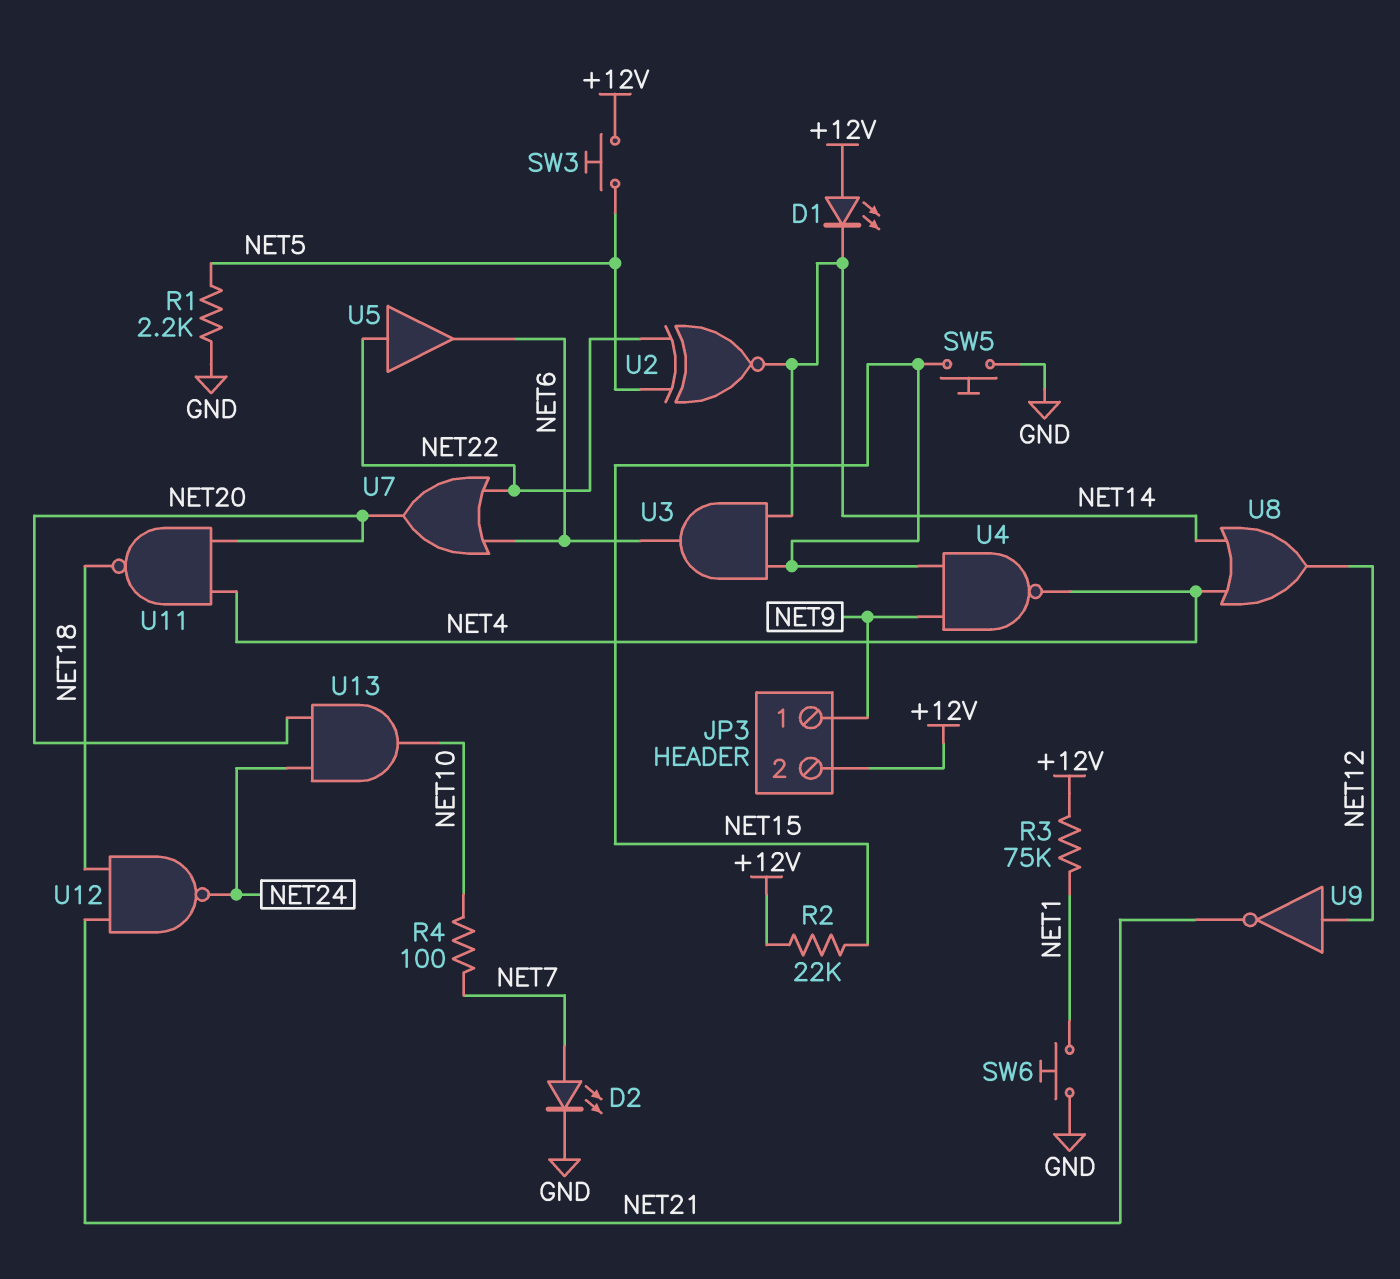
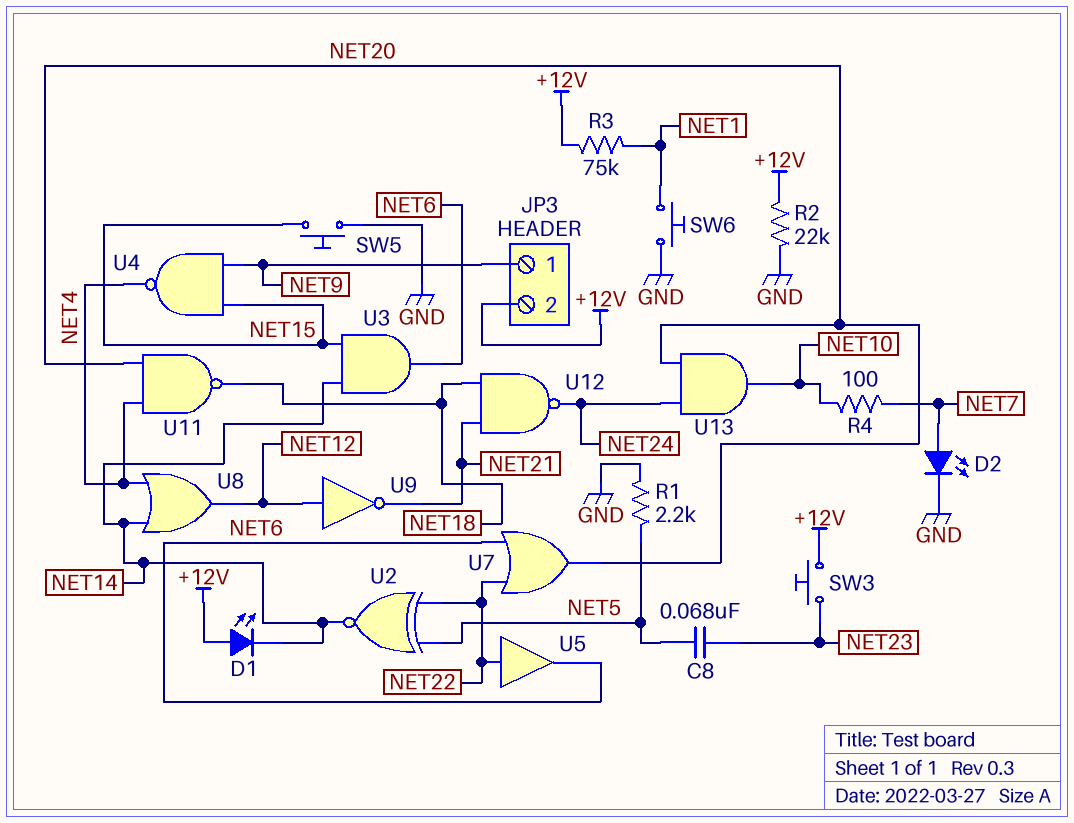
C8: none -> 68nF (NET5, NET23)
R2: 22k (+12V, NET15) -> 22k (+12V, GND)
SW3: button (+12V, NET5) -> button (+12V, NET23)

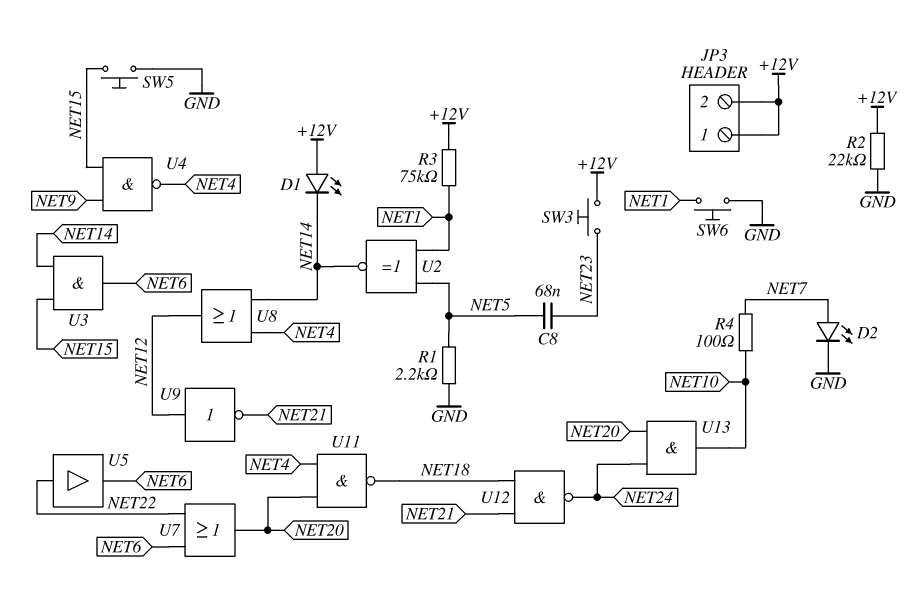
JP3 pin 1: NET9 -> +12V
U2: XNOR (in NET5, in NET22, out NET14) -> XNOR (in NET1, in NET5, out NET14)

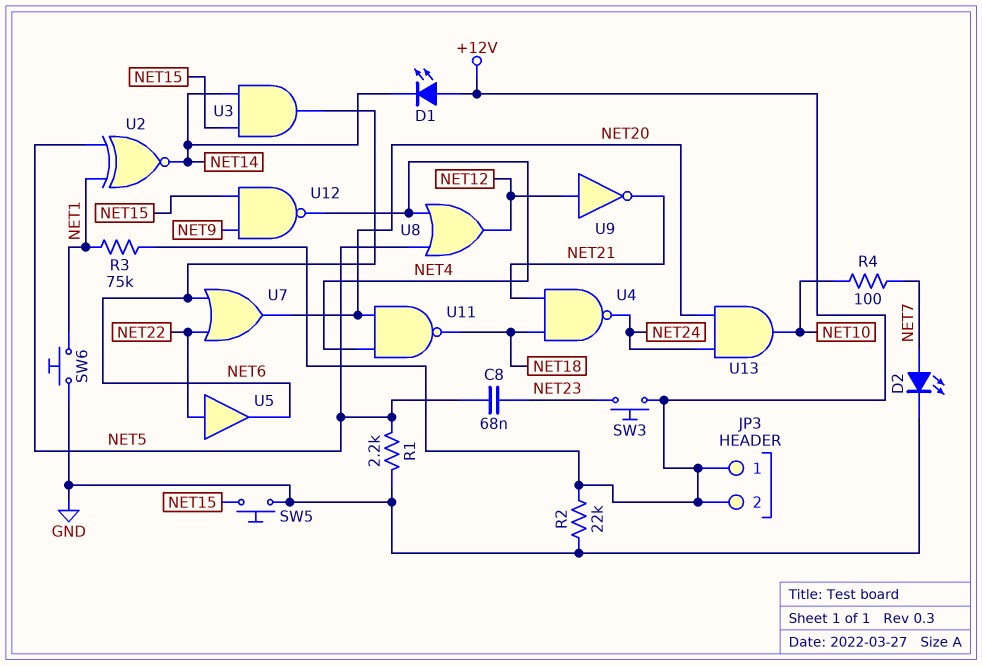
U4: NAND (in NET9, in NET15, out NET4) -> NAND (in NET18, in NET21, out NET24)
U8: OR (in NET4, in NET14, out NET12) -> OR (in NET4, in NET5, out NET12)
U12: NAND (in NET18, in NET21, out NET24) -> NAND (in NET9, in NET15, out NET4)

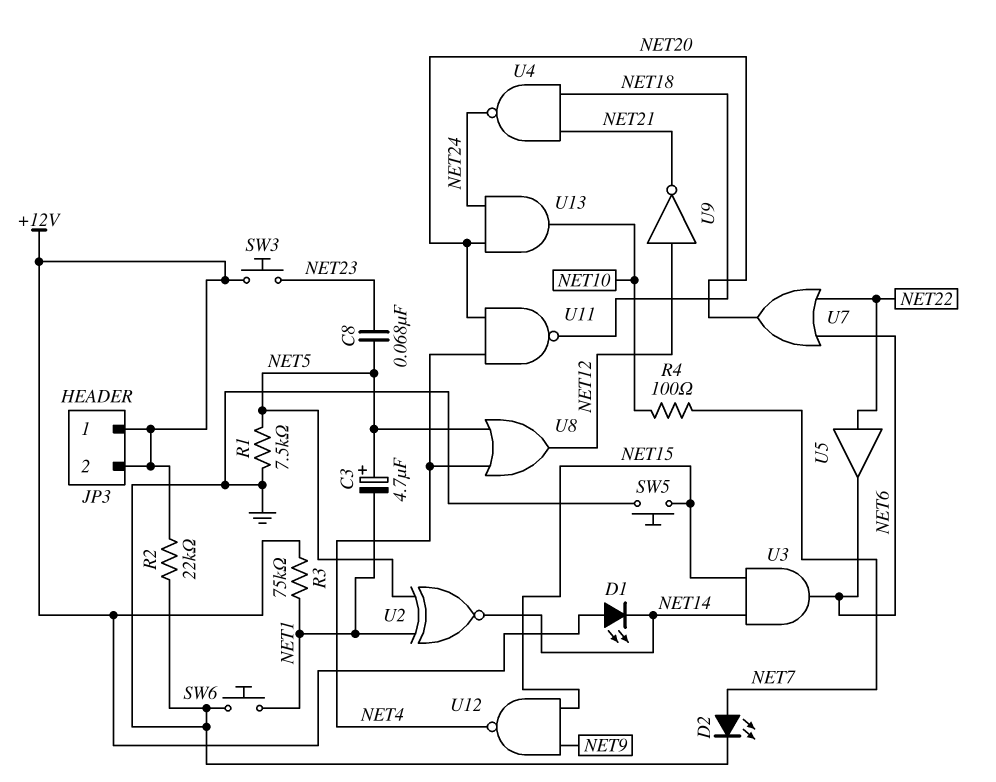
C3: none -> 4.7uF (plus NET5, minus NET1)
R1: 2.2k (GND, NET5) -> 7.5k (GND, NET5)

